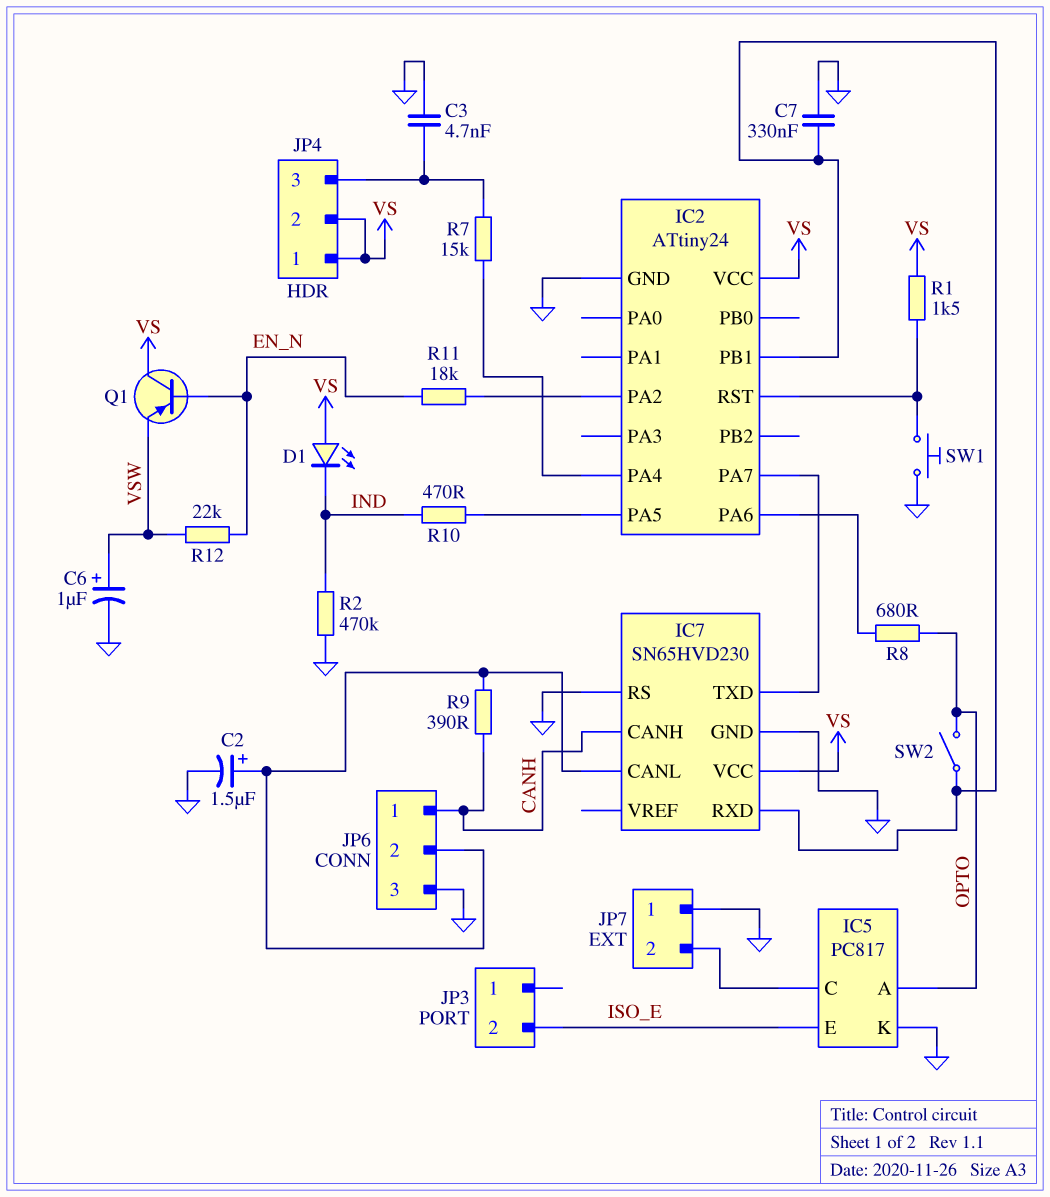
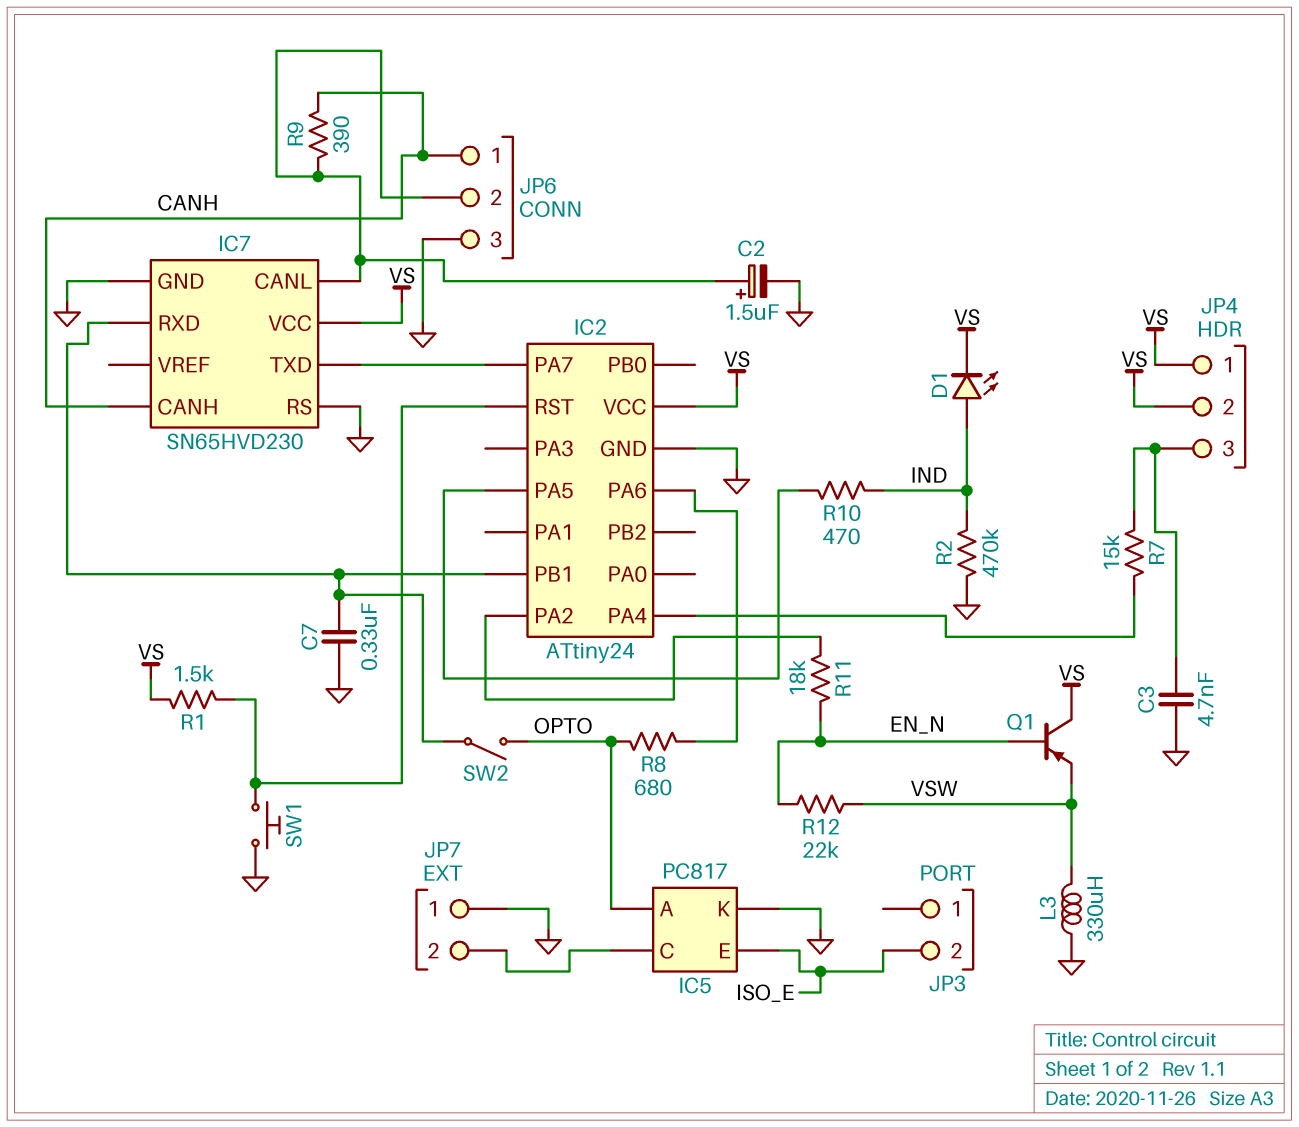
C6: 1uF (plus VSW, minus GND) -> none
D1: LED (A VS, K IND) -> LED (A IND, K VS)
L3: none -> 330uH (GND, VSW)

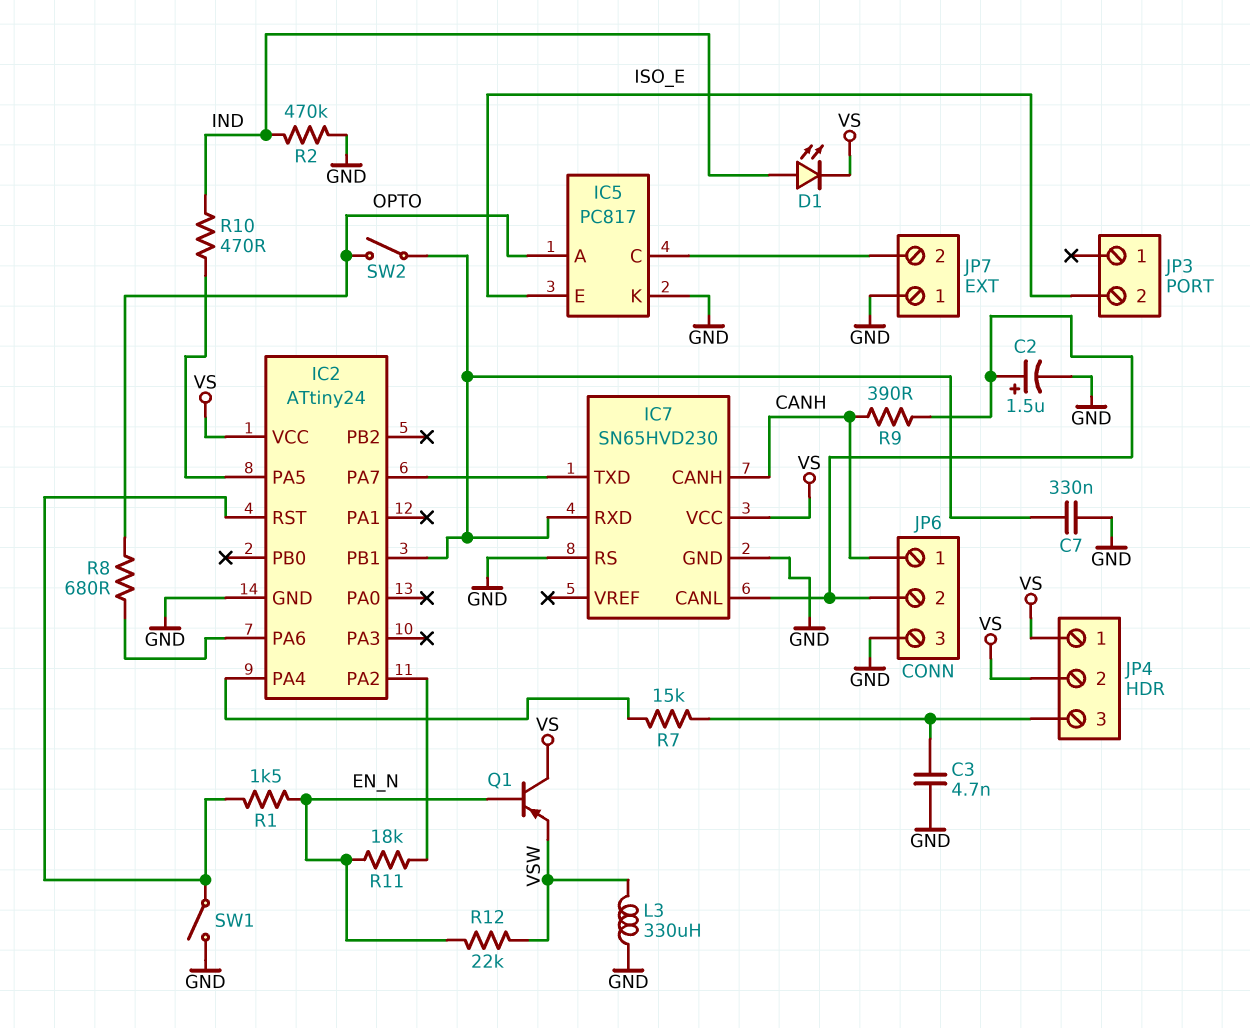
R1: 1.5k (IC2/RST, VS) -> 1.5k (EN_N, IC2/RST)
SW1: button (GND, IC2/RST) -> switch (GND, IC2/RST)

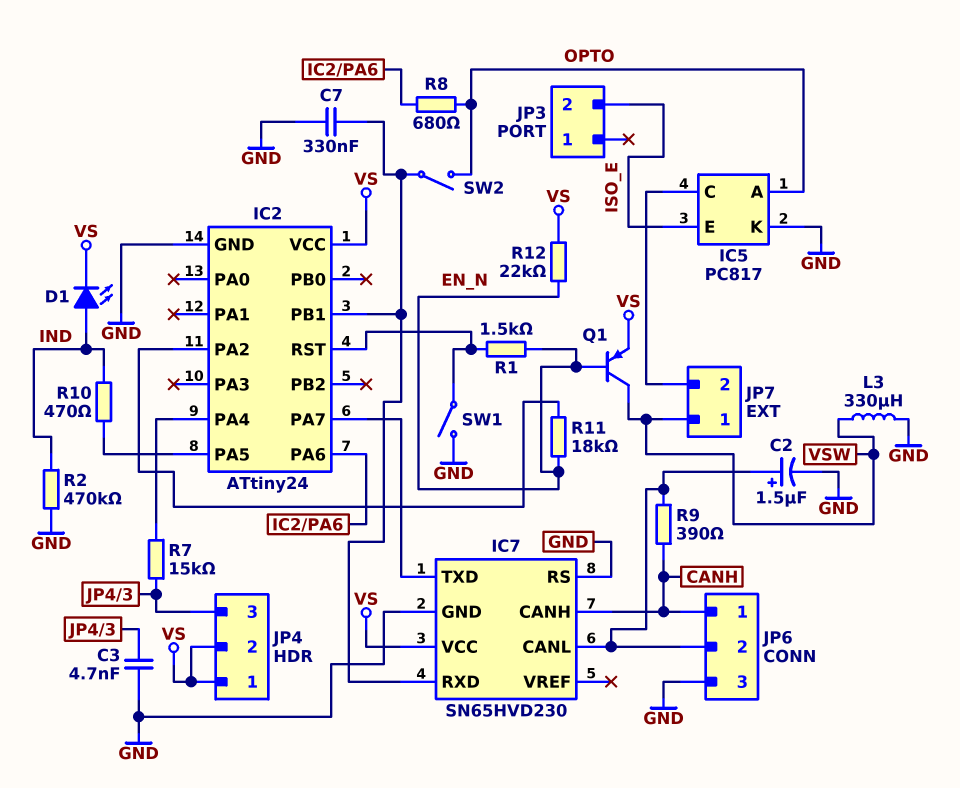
JP7 pin 1: GND -> VSW
Q1: PNP (B EN_N, C VS, E VSW) -> PNP (B EN_N, C VSW, E VS)
R12: 22k (EN_N, VSW) -> 22k (EN_N, VS)

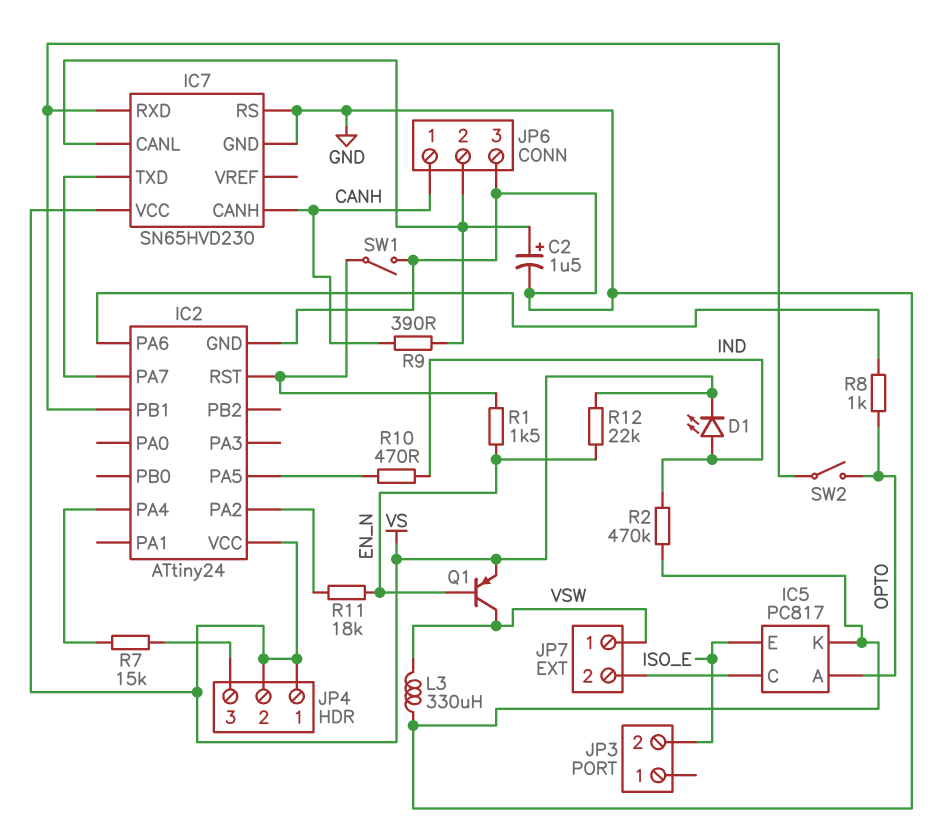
C3: 4.7nF (GND, JP4/3) -> none
C7: 330nF (GND, IC2/PB1) -> none
R8: 680 (IC2/PA6, OPTO) -> 1k (IC2/PA6, OPTO)

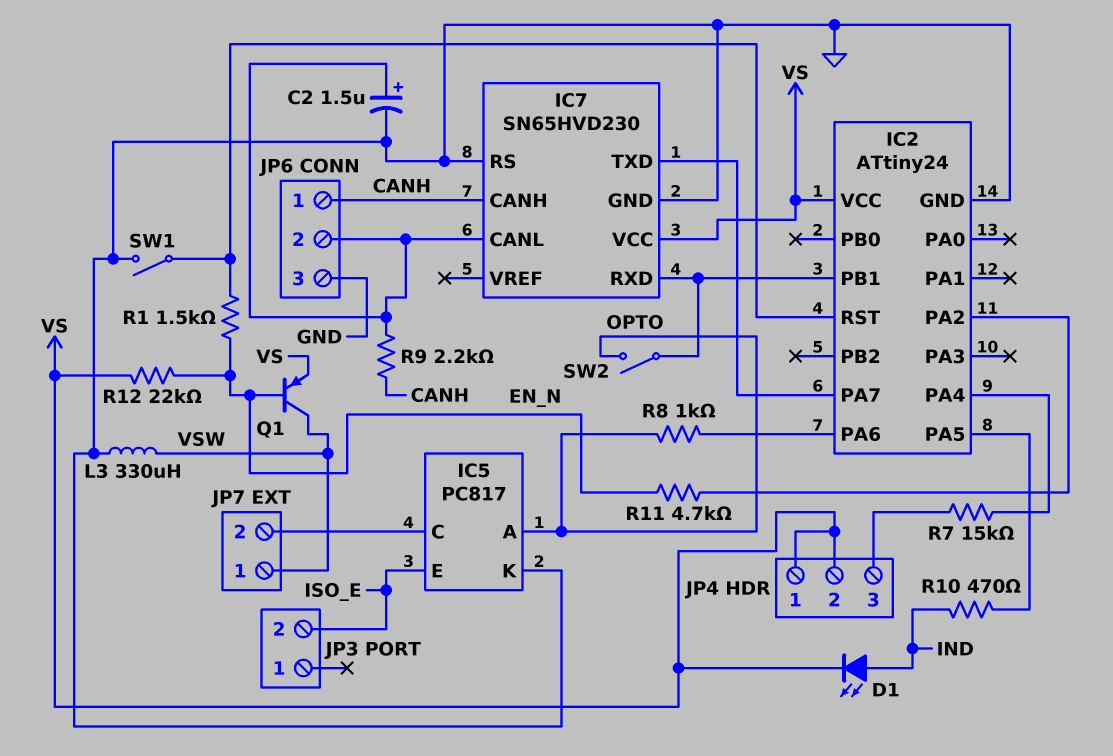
R2: 470k (GND, IND) -> none
R9: 390 (CANH, IC7/CANL) -> 2.2k (CANH, IC7/CANL)
R11: 18k (EN_N, IC2/PA2) -> 4.7k (EN_N, IC2/PA2)

